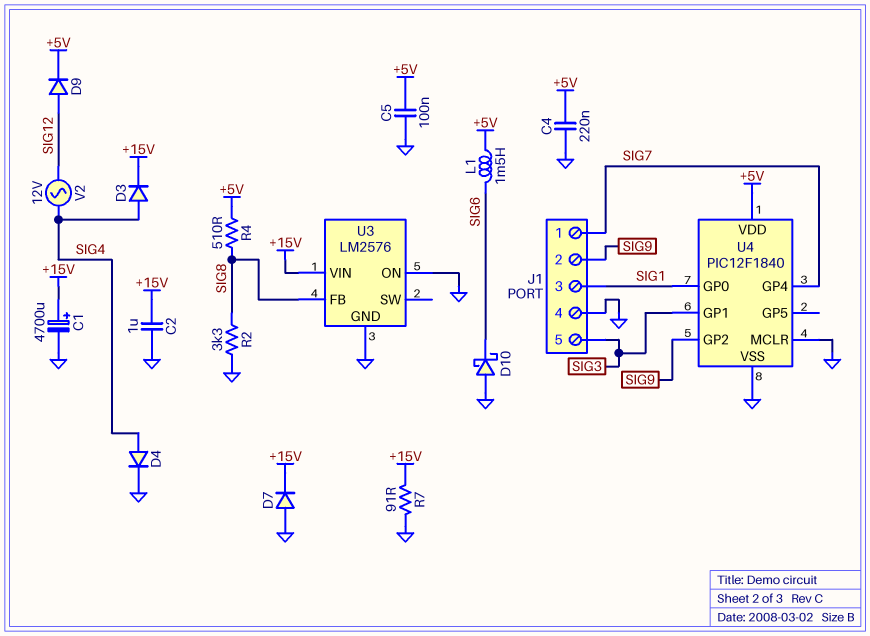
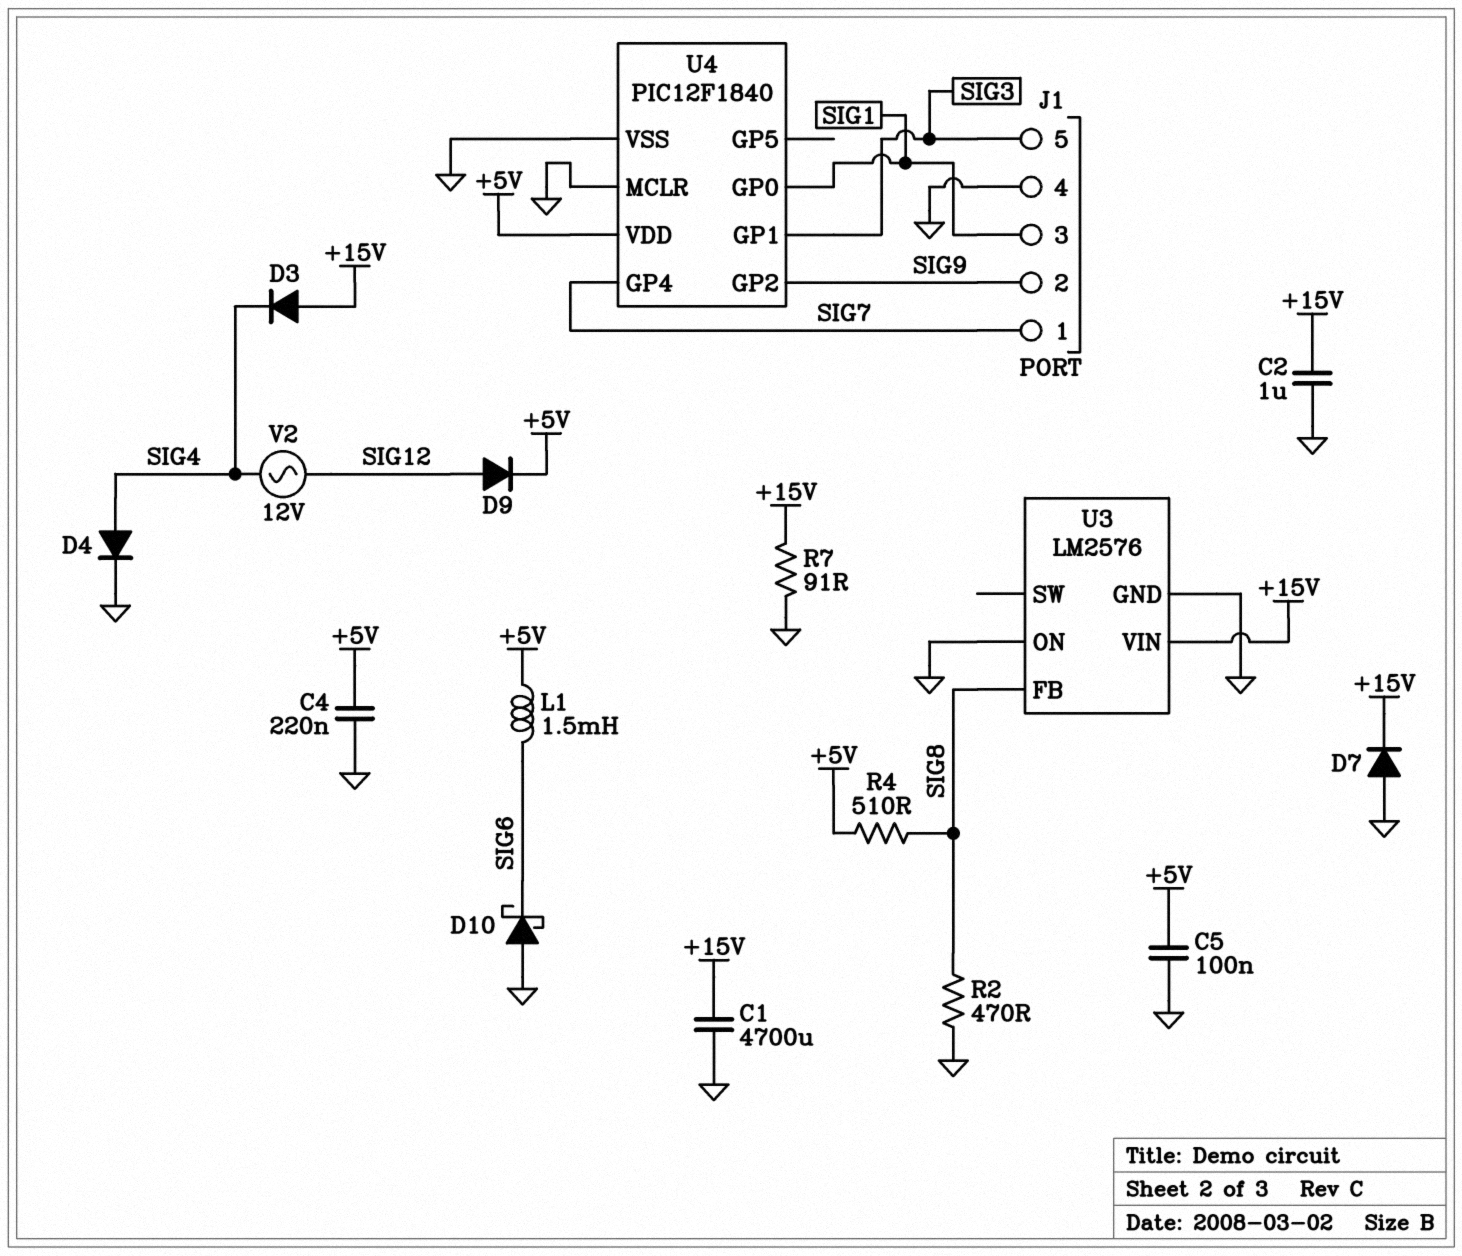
C1: 4700uF (plus +15V, minus GND) -> 4700uF (+15V, GND)
D3: diode (A SIG4, K +15V) -> diode (A +15V, K SIG4)
R2: 3.3k (GND, SIG8) -> 470 (GND, SIG8)

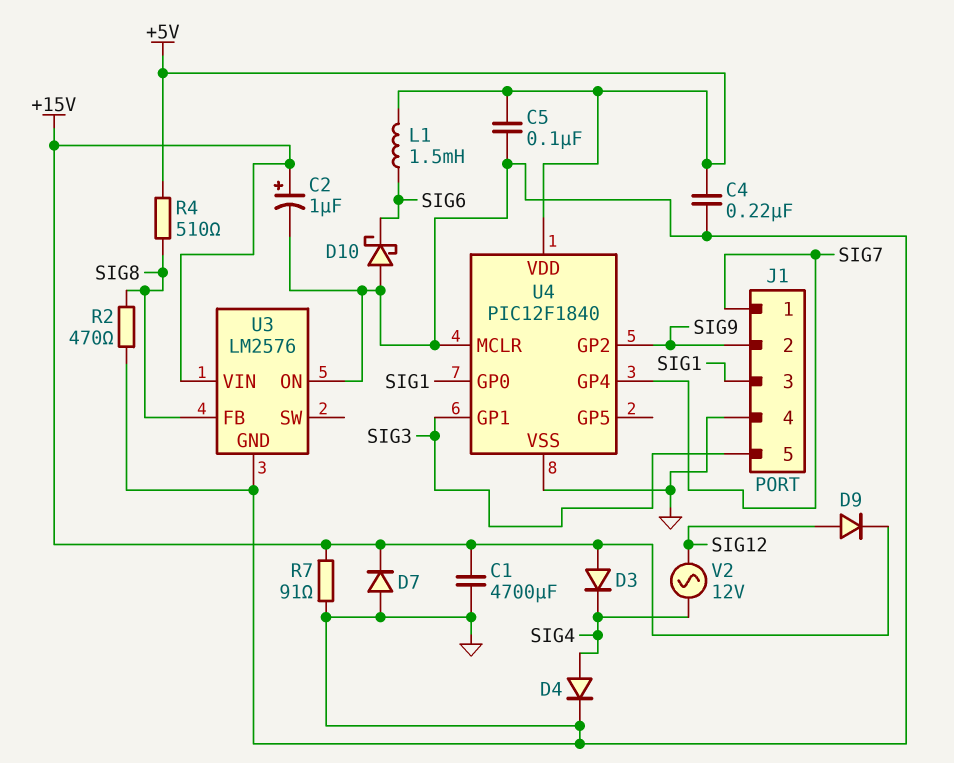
C2: 1uF (+15V, GND) -> 1uF (plus +15V, minus GND)
D9: diode (A SIG12, K +5V) -> diode (A SIG12, K +15V)

